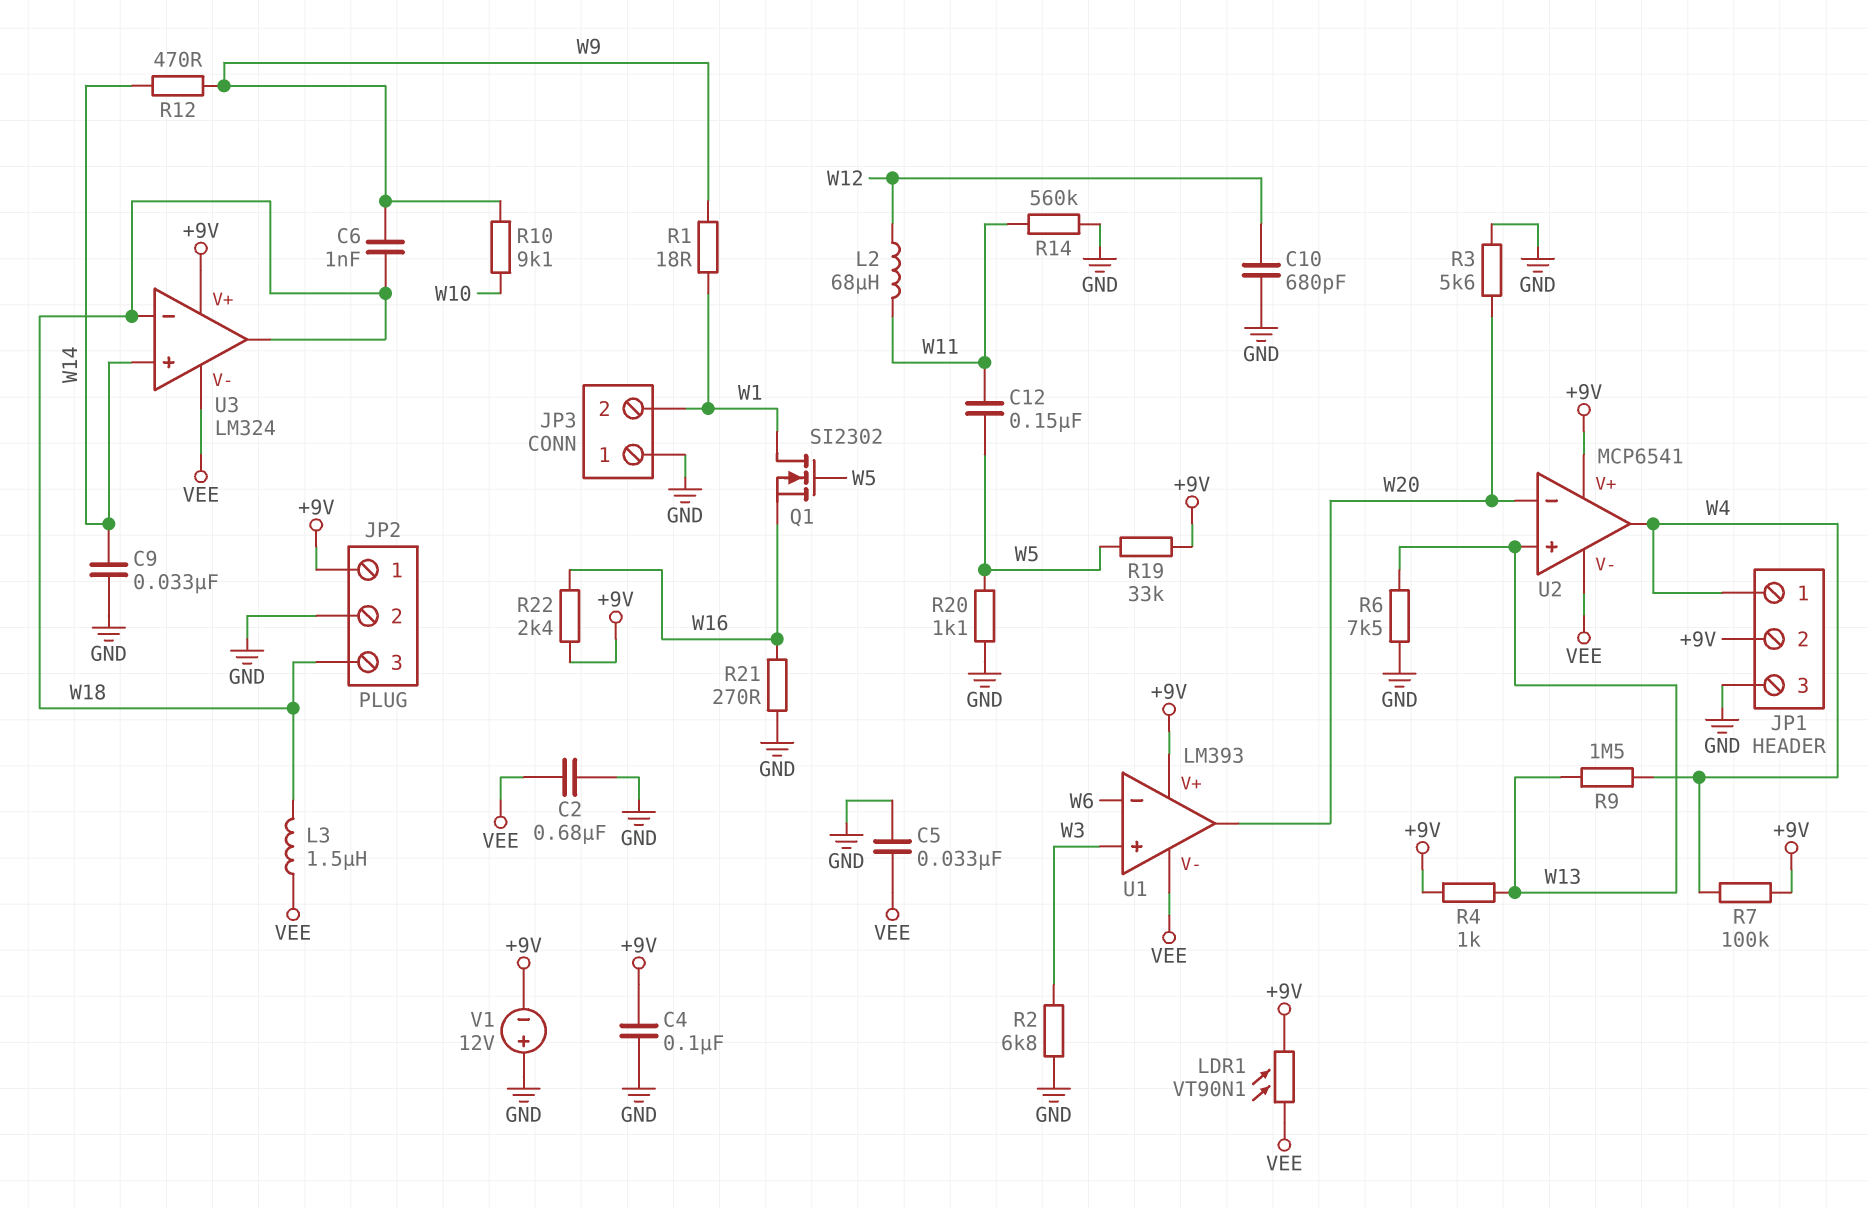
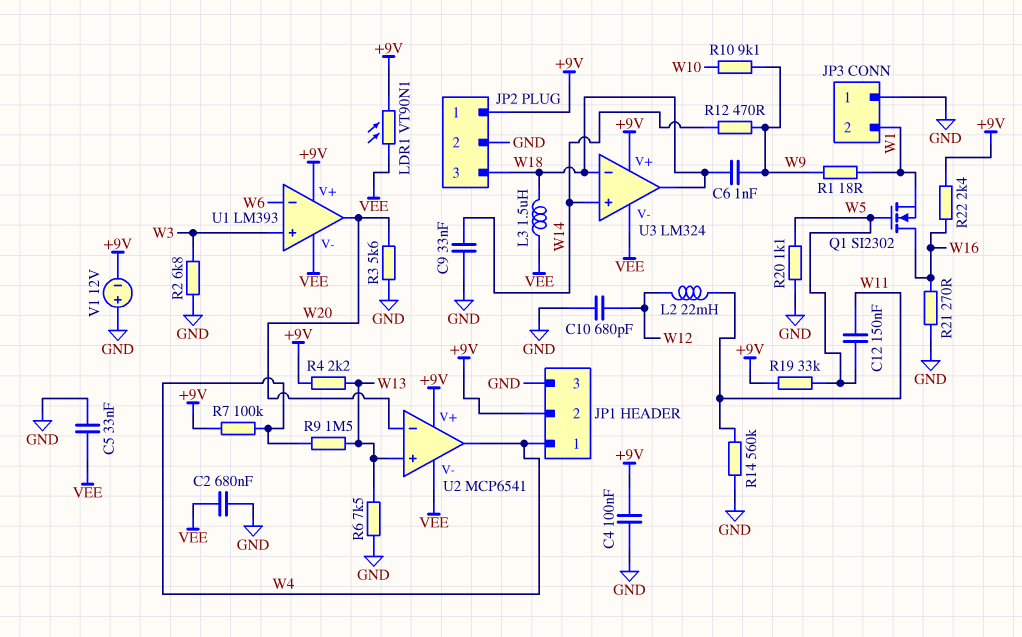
L2: 68uH (W11, W12) -> 22mH (W11, W12)
Q1: NMOS SI2302 (G W5, D W1, S W16) -> NMOS SI2302 (G W5, D W16, S W1)
R4: 1k (+9V, W13) -> 2.2k (+9V, W13)

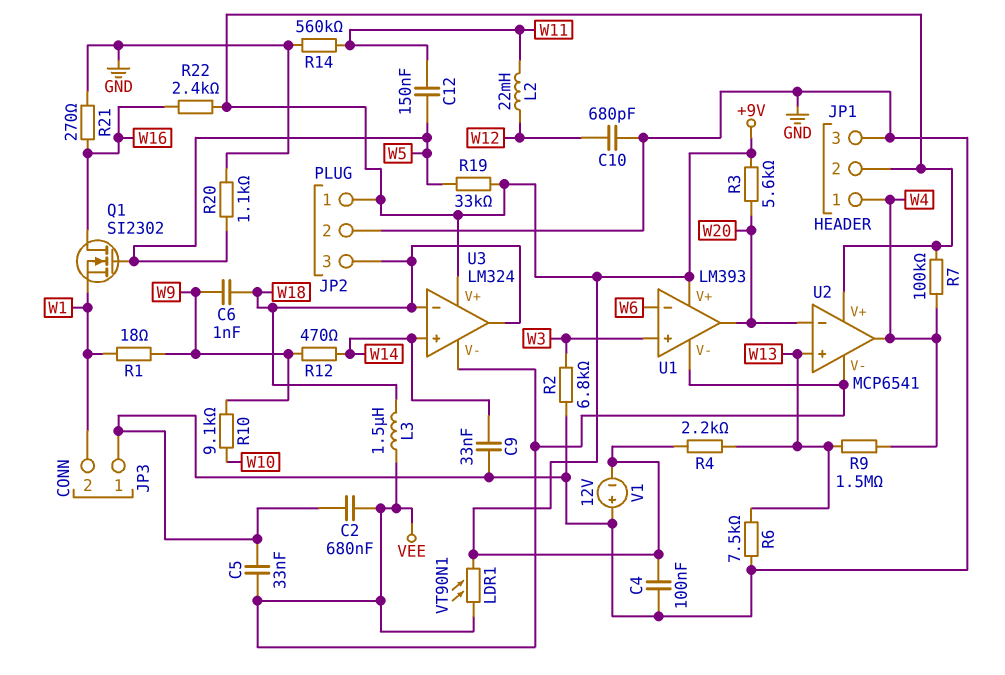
R3: 5.6k (GND, W20) -> 5.6k (+9V, W20)

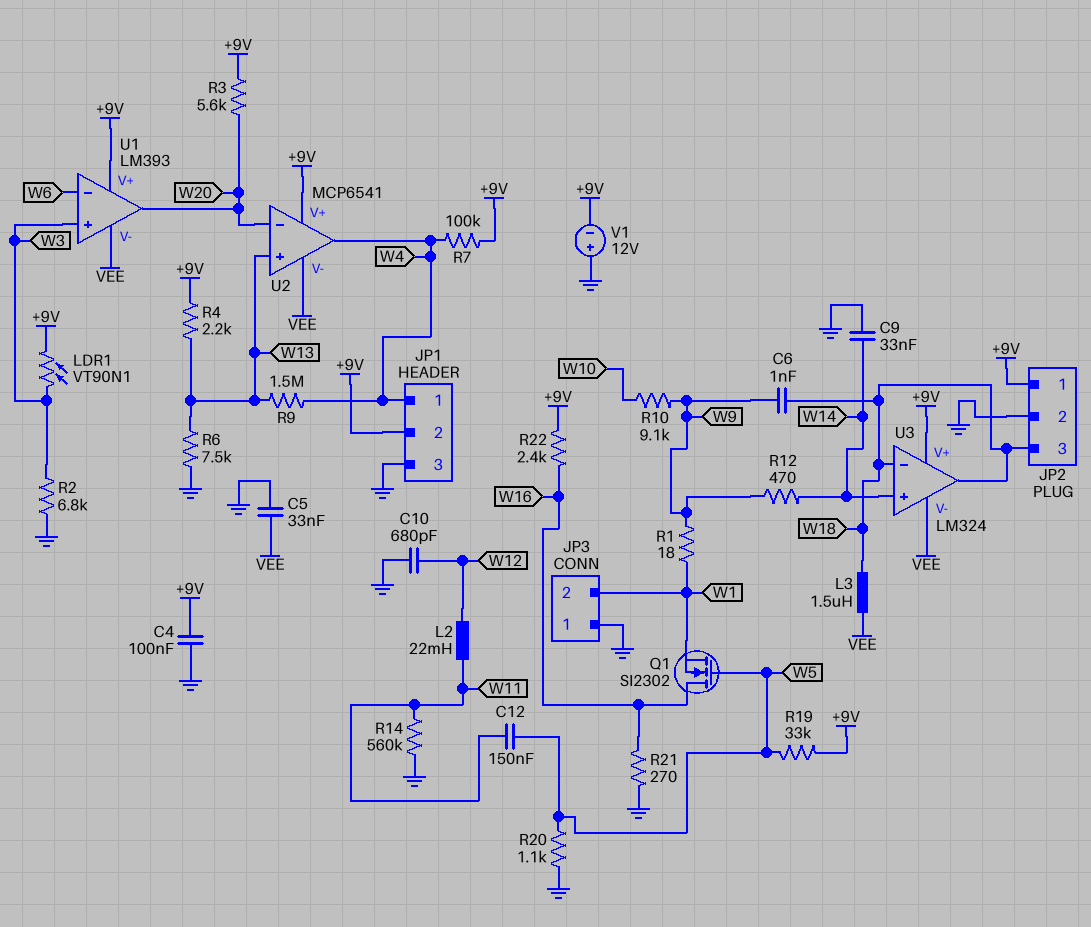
C2: 680nF (GND, VEE) -> none
LDR1: VT90N1 (+9V, VEE) -> VT90N1 (+9V, W3)

